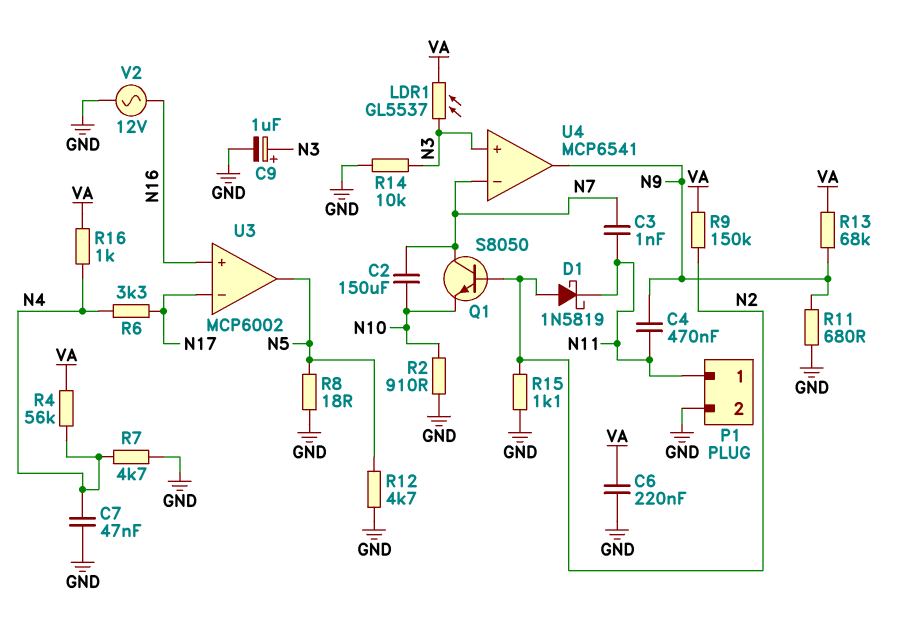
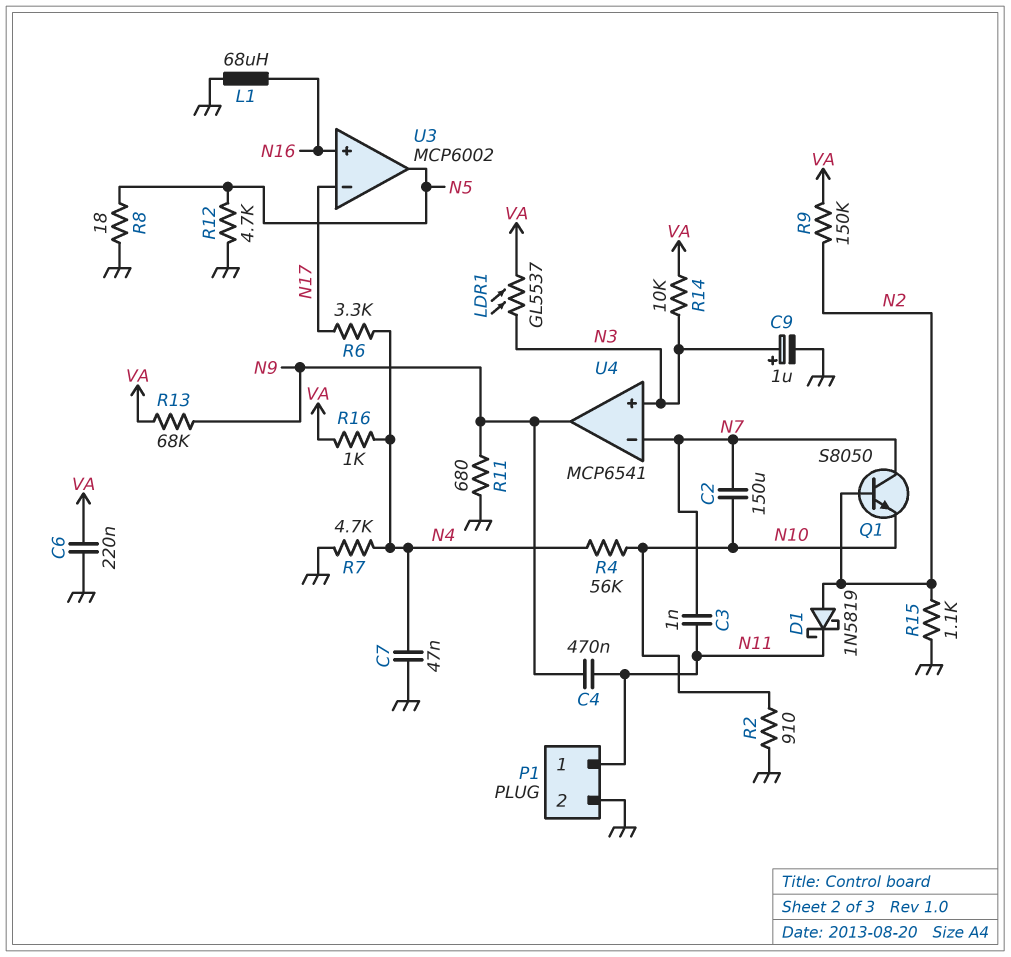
L1: none -> 68uH (GND, N16)
R4: 56k (N4, VA) -> 56k (N4, N10)
R14: 10k (GND, N3) -> 10k (N3, VA)
V2: AC 12V (GND, N16) -> none

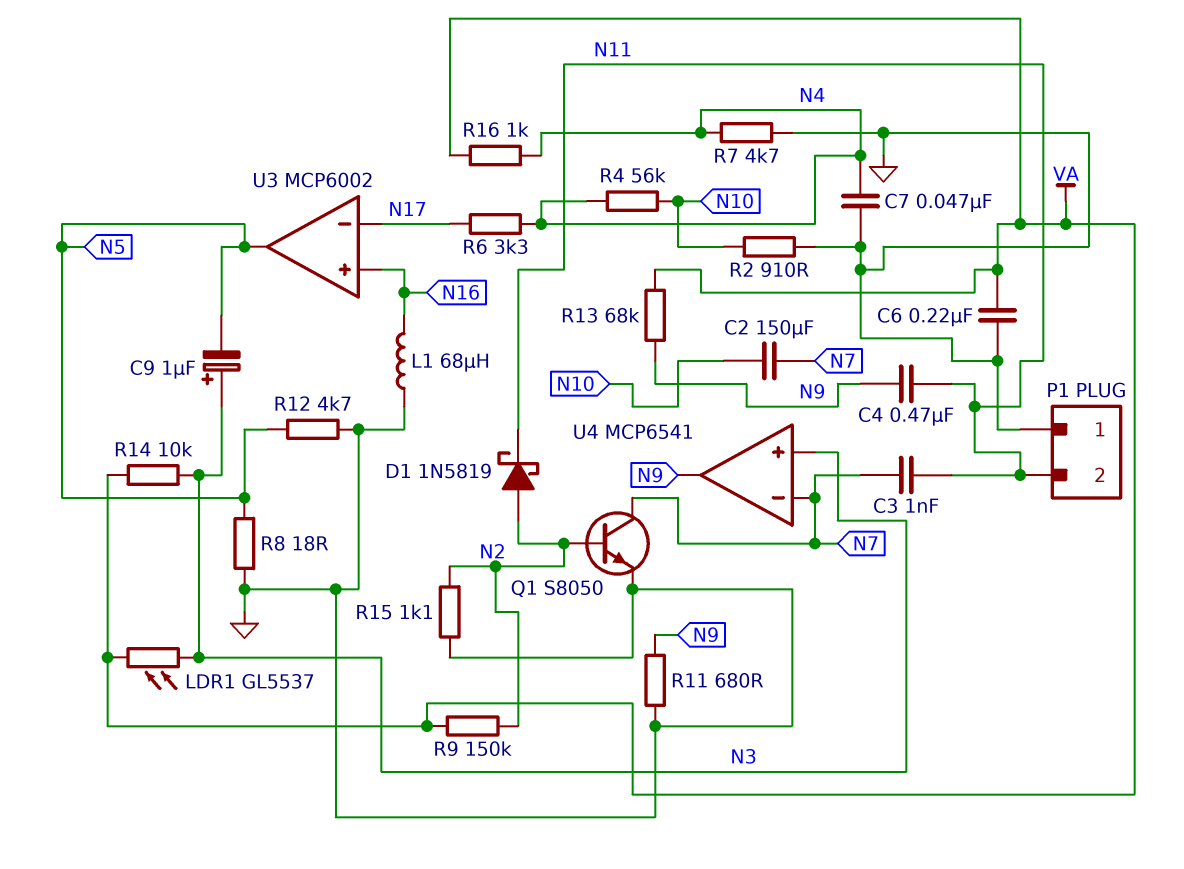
C9: 1uF (plus N3, minus GND) -> 1uF (plus N3, minus N5)
P1 pin 1: N11 -> GND
P1 pin 2: GND -> N11
Q1: NPN S8050 (B N2, C N7, E N10) -> NPN S8050 (B N2, C N7, E GND)

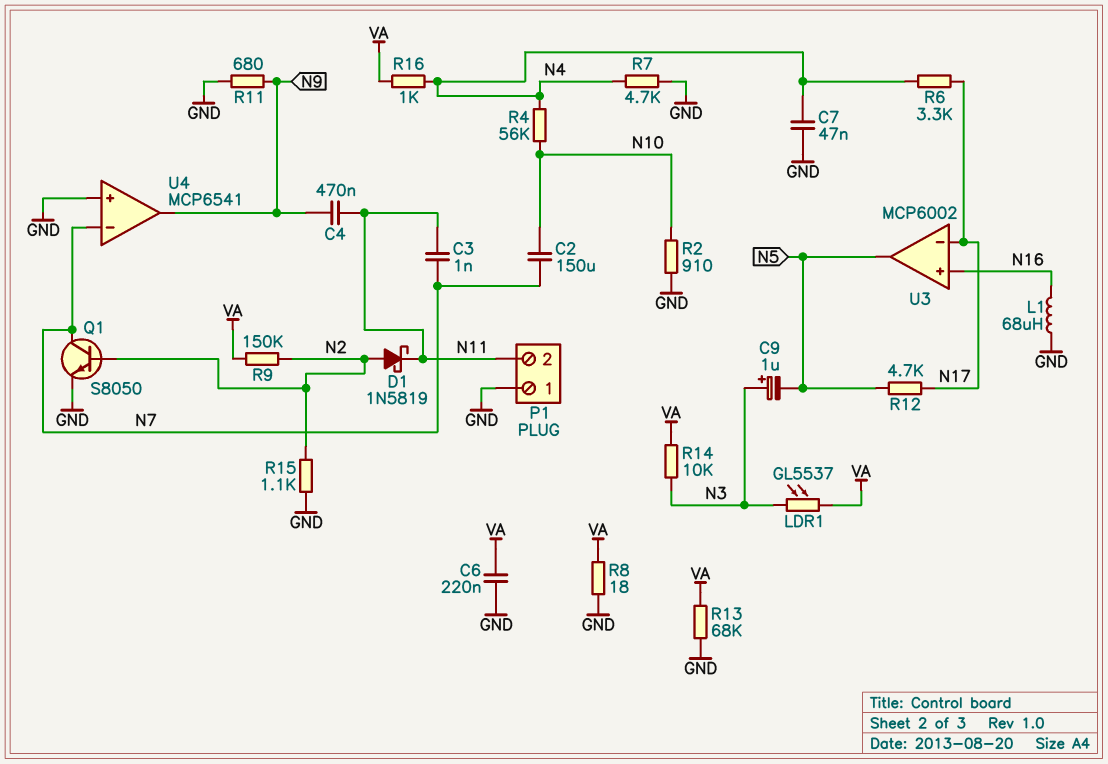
R8: 18 (GND, N5) -> 18 (GND, VA)
R12: 4.7k (GND, N5) -> 4.7k (N5, N17)
R13: 68k (N9, VA) -> 68k (GND, VA)
U4 pin in+: N3 -> GND

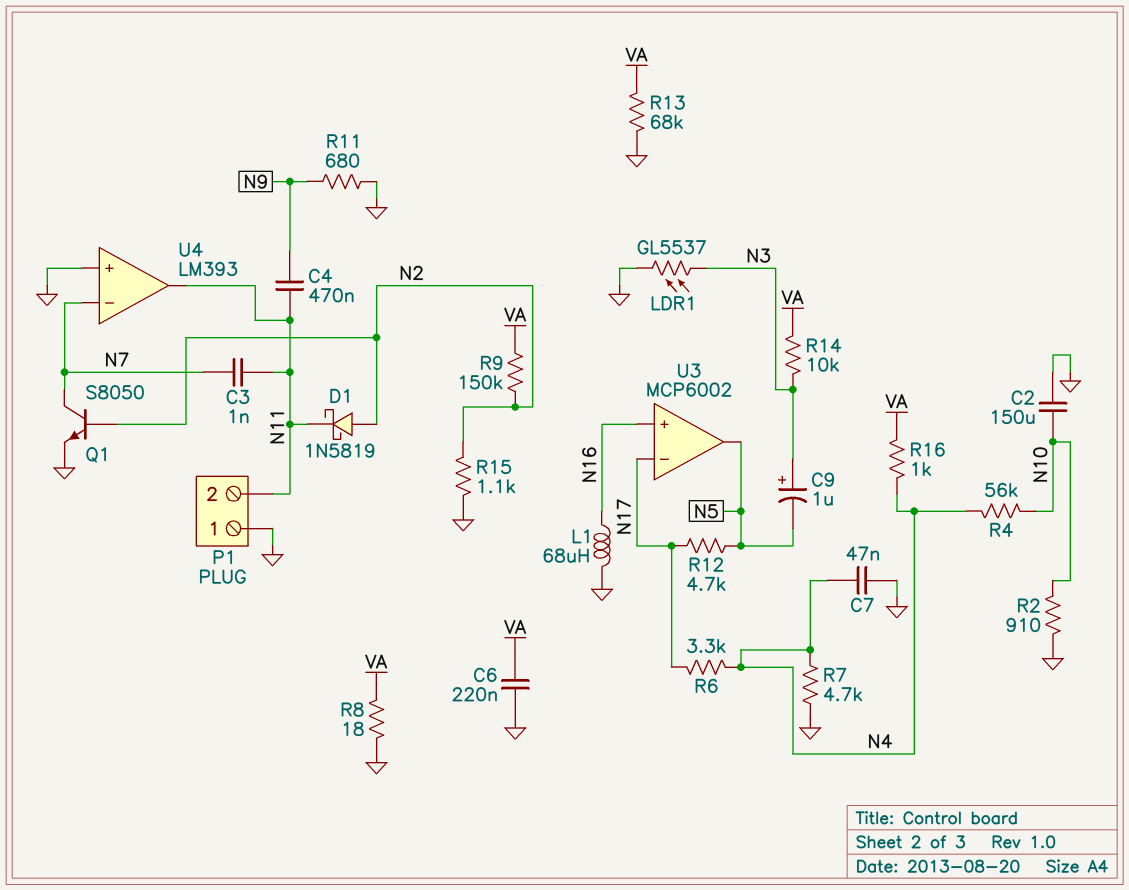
C2: 150uF (N7, N10) -> 150uF (GND, N10)
LDR1: GL5537 (N3, VA) -> GL5537 (GND, N3)
U4: MCP6541 -> LM393
U4 pin out: N9 -> N11

